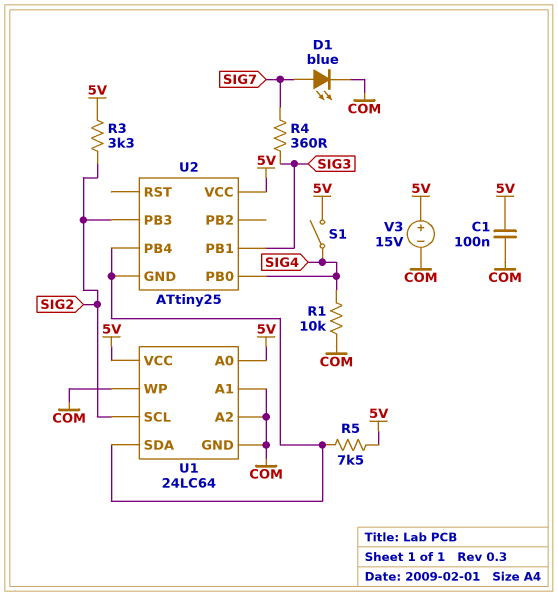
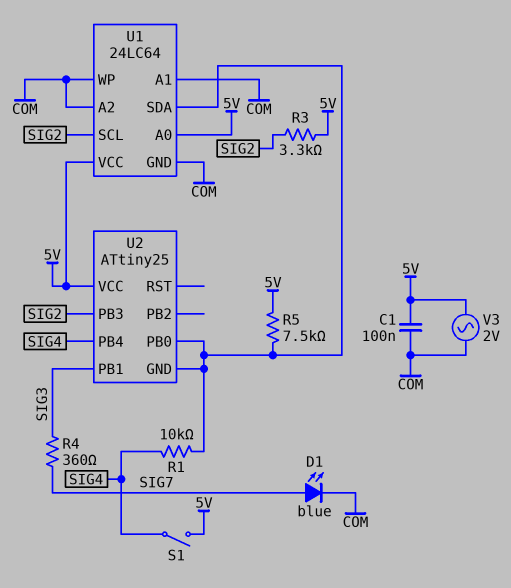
R1: 10k (COM, SIG4) -> 10k (SIG4, U1/SDA)
U2 pin PB0: SIG4 -> U1/SDA
U2 pin PB4: U1/SDA -> SIG4
V3: 15V (plus 5V, minus COM) -> AC 2V (5V, COM)

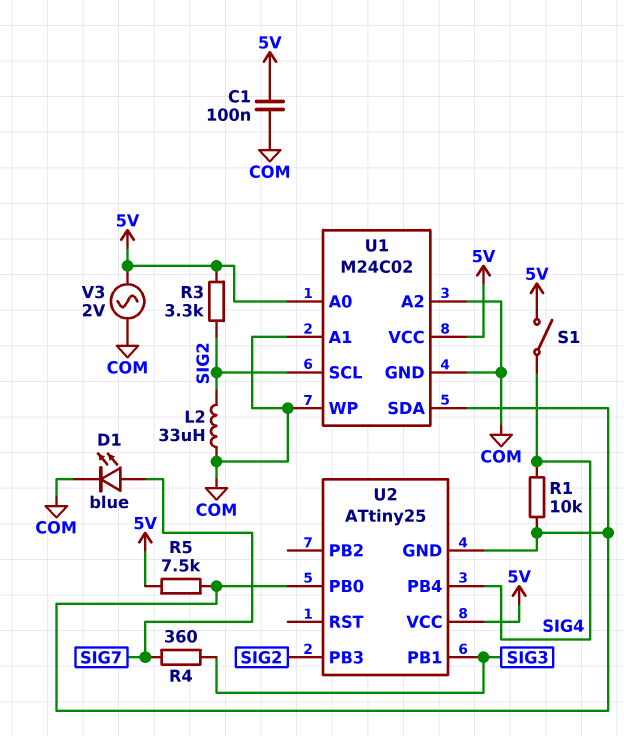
L2: none -> 33uH (COM, SIG2)
U1: 24LC64 -> M24C02

